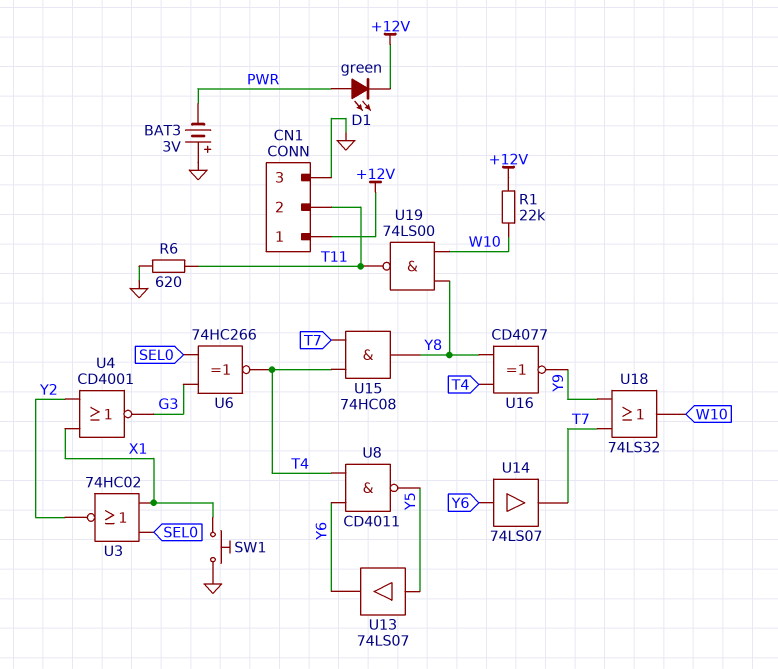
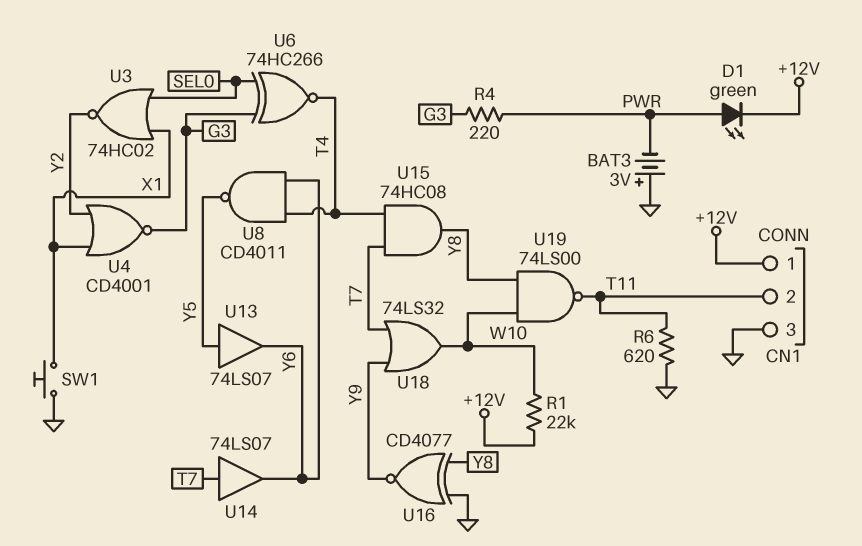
R4: none -> 220 (G3, PWR)
U14: buffer 74LS07 (in Y6, out T7) -> buffer 74LS07 (in T7, out Y6)
U16: XNOR CD4077 (in T4, in Y8, out Y9) -> XNOR CD4077 (in GND, in Y8, out Y9)

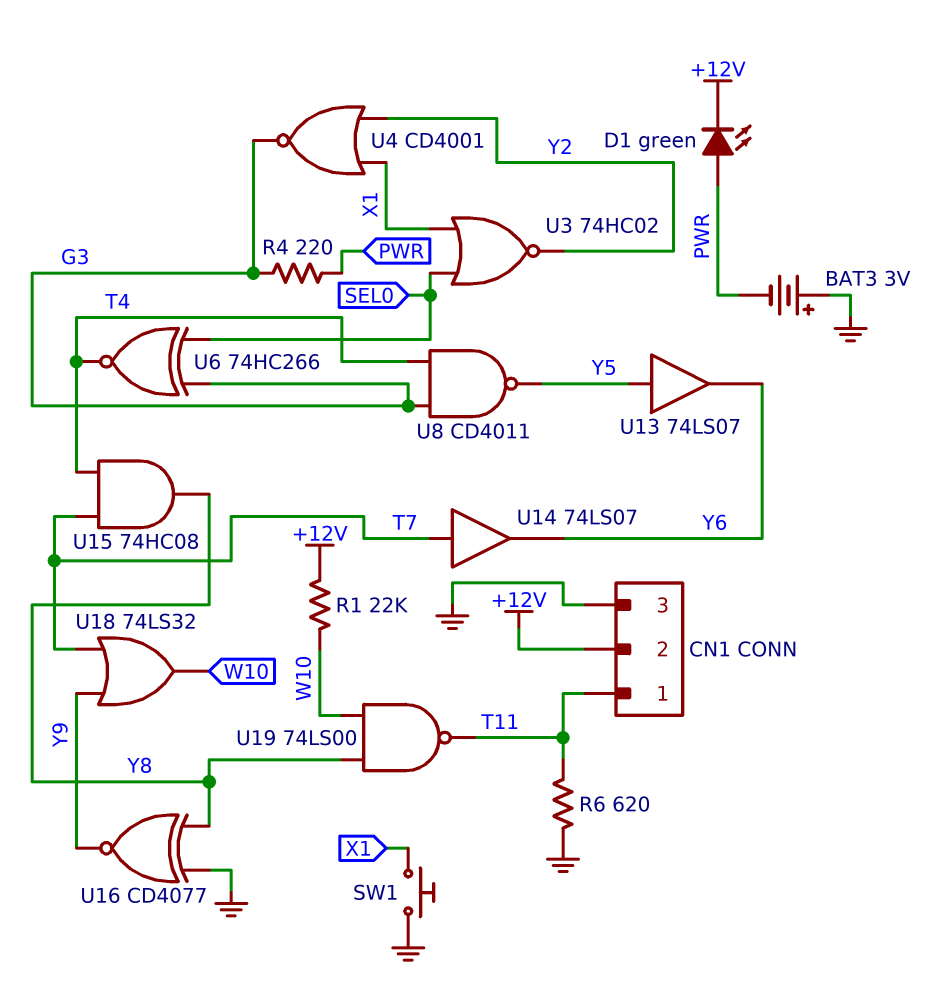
CN1 pin 1: +12V -> T11
CN1 pin 2: T11 -> +12V
U8: NAND CD4011 (in T4, in Y6, out Y5) -> NAND CD4011 (in G3, in T4, out Y5)

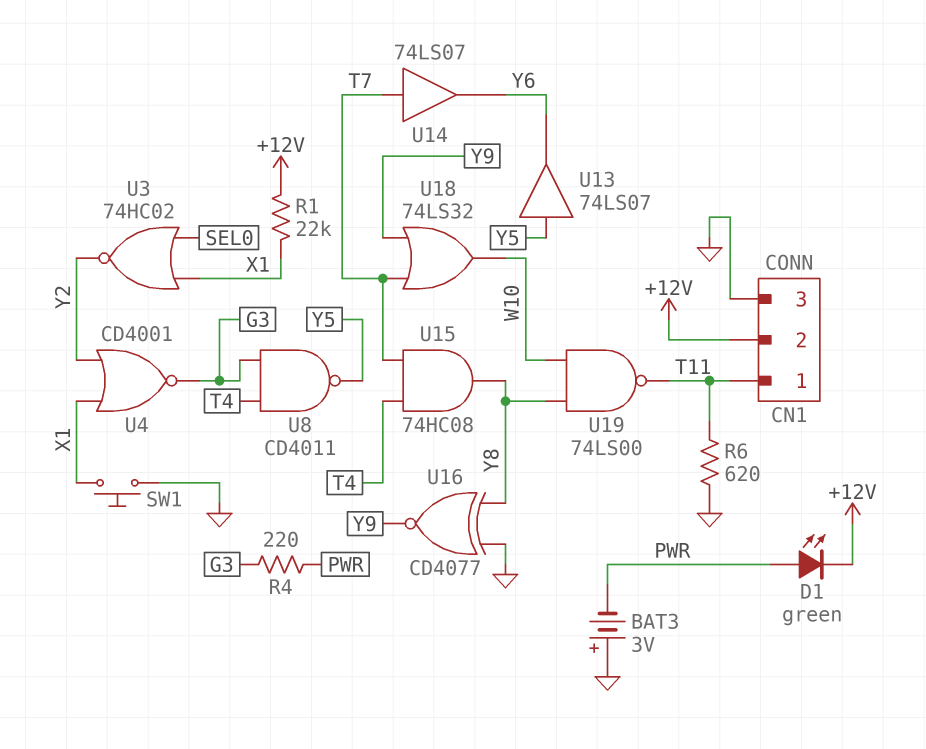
R1: 22k (+12V, W10) -> 22k (+12V, X1)
U6: XNOR 74HC266 (in G3, in SEL0, out T4) -> none

